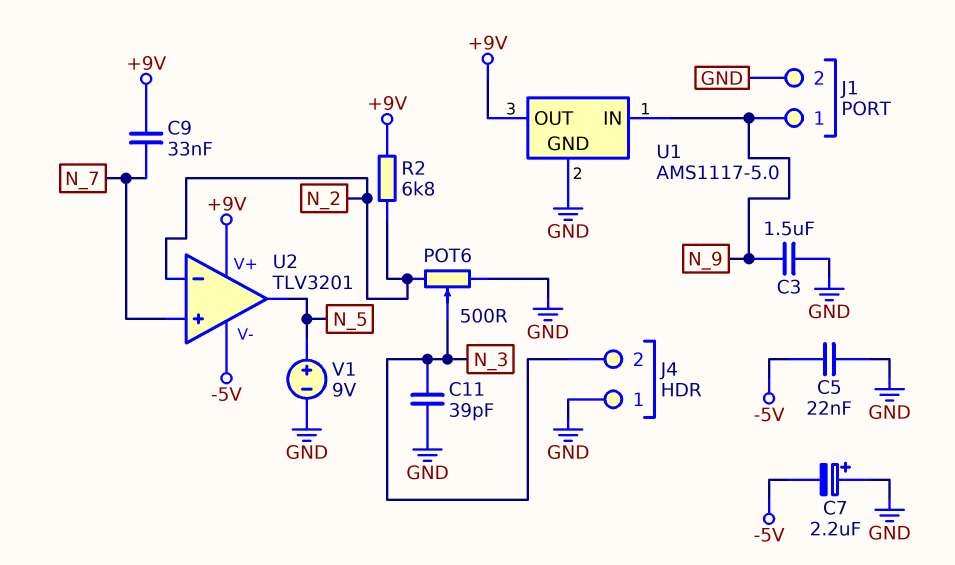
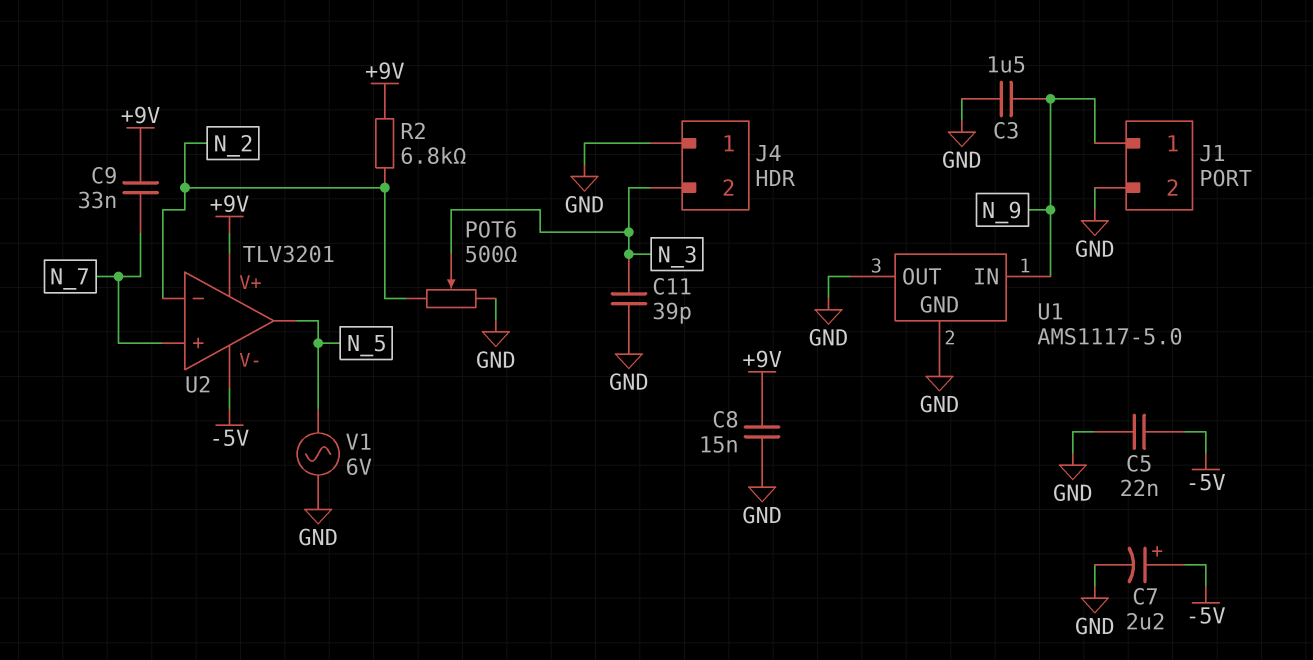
C7: 2.2uF (plus GND, minus -5V) -> 2.2uF (plus -5V, minus GND)
C8: none -> 15nF (+9V, GND)
U1 pin OUT: +9V -> GND
V1: 9V (plus N_5, minus GND) -> AC 6V (GND, N_5)

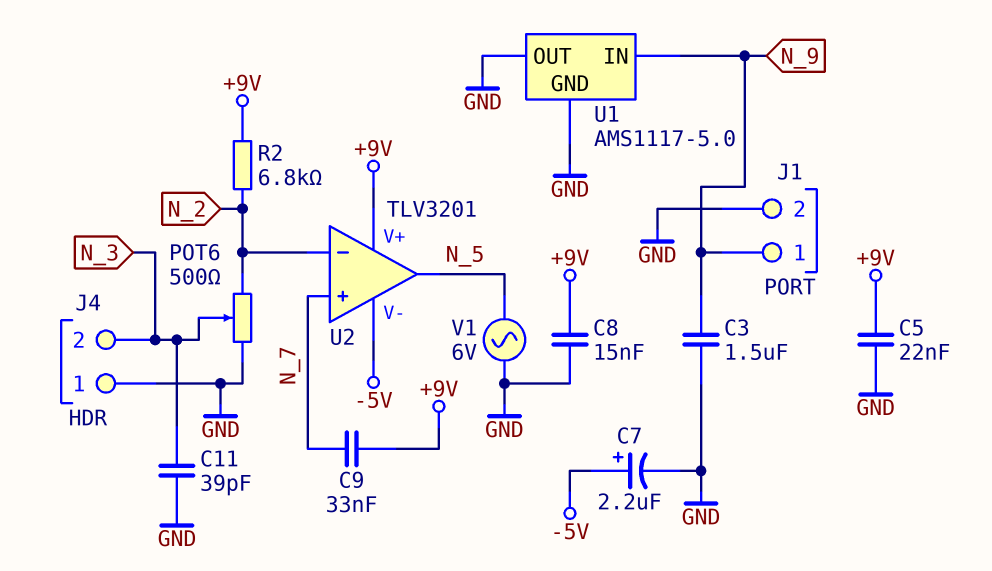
C5: 22nF (-5V, GND) -> 22nF (+9V, GND)

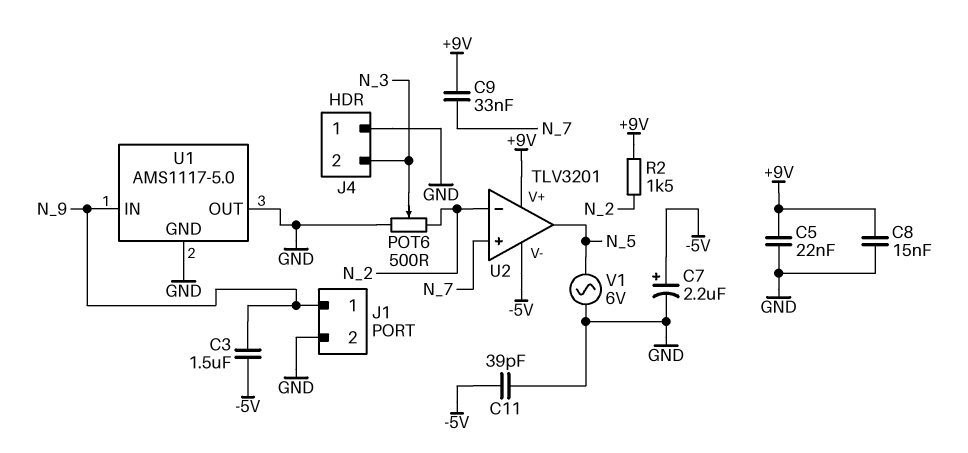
C3: 1.5uF (GND, N_9) -> 1.5uF (-5V, N_9)
C11: 39pF (GND, N_3) -> 39pF (-5V, GND)
R2: 6.8k (+9V, N_2) -> 1.5k (+9V, N_2)

